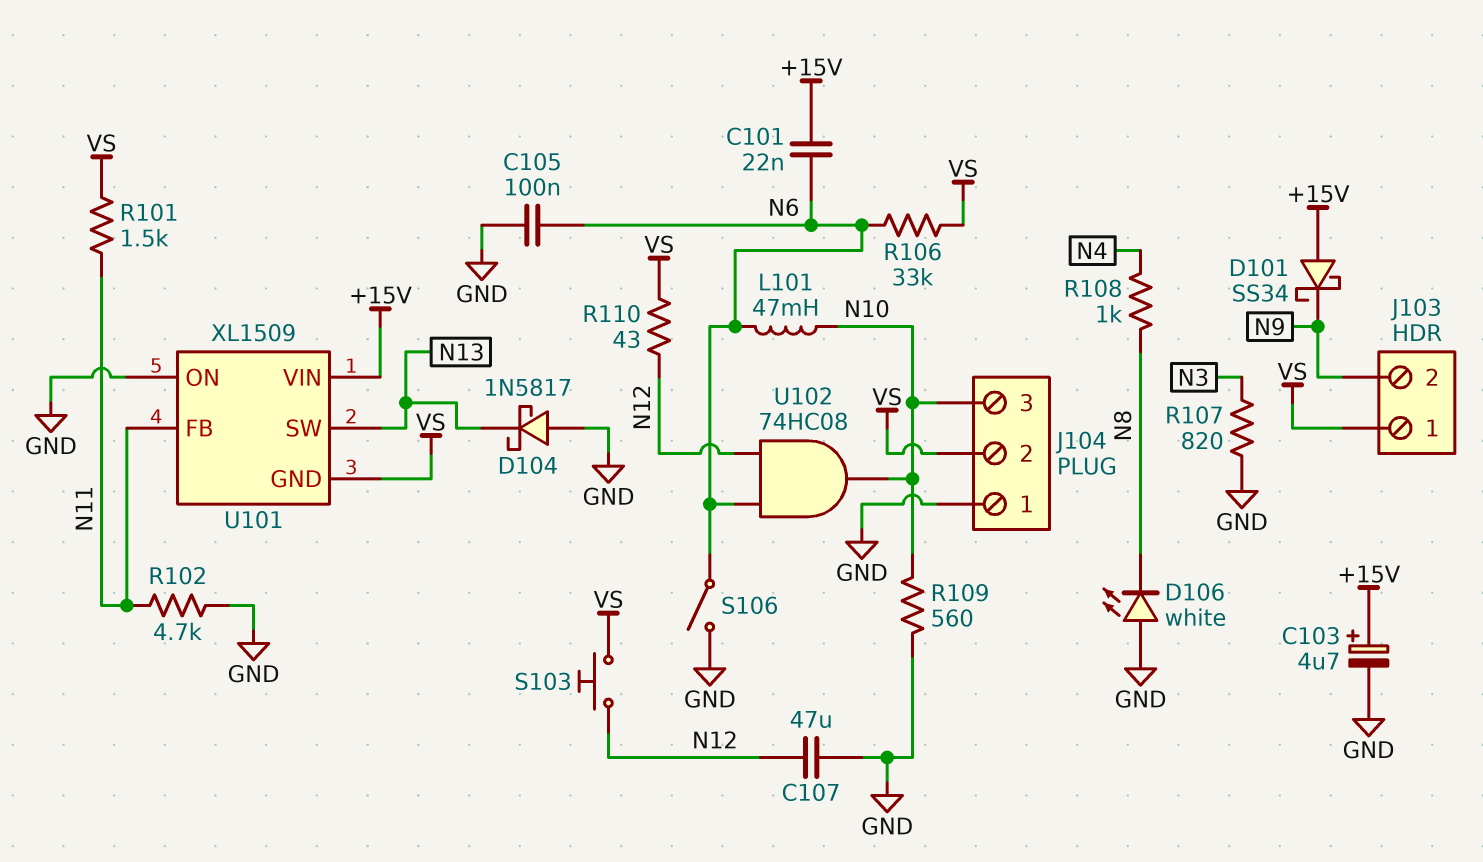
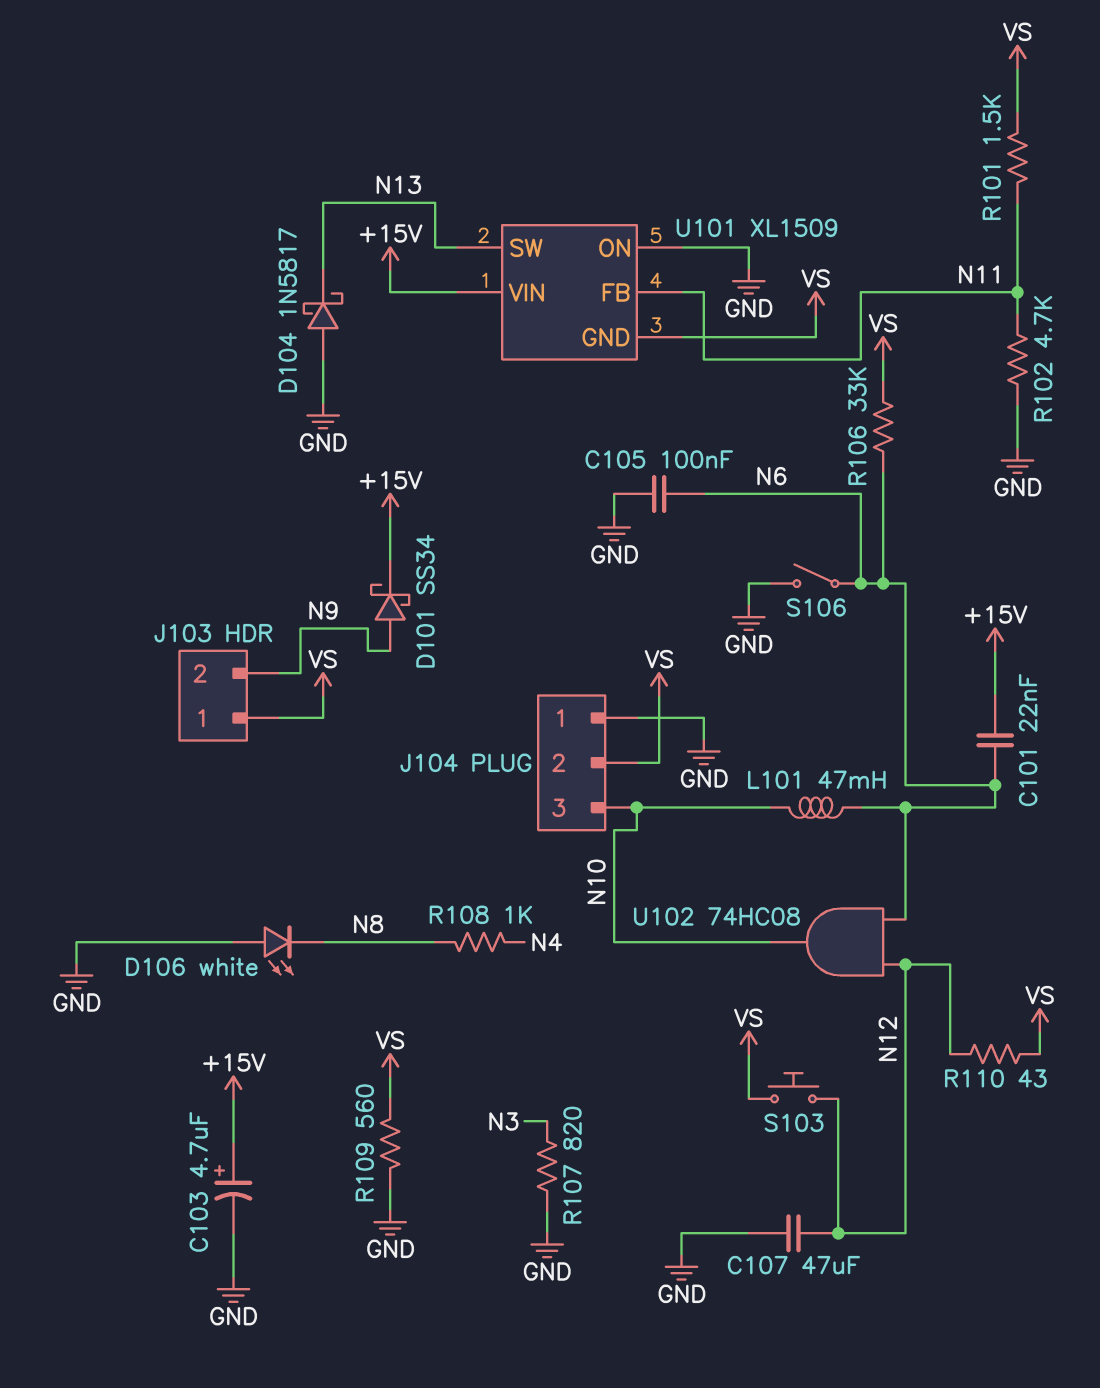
D101: schottky SS34 (A +15V, K N9) -> schottky SS34 (A N9, K +15V)
R109: 560 (GND, N10) -> 560 (GND, VS)

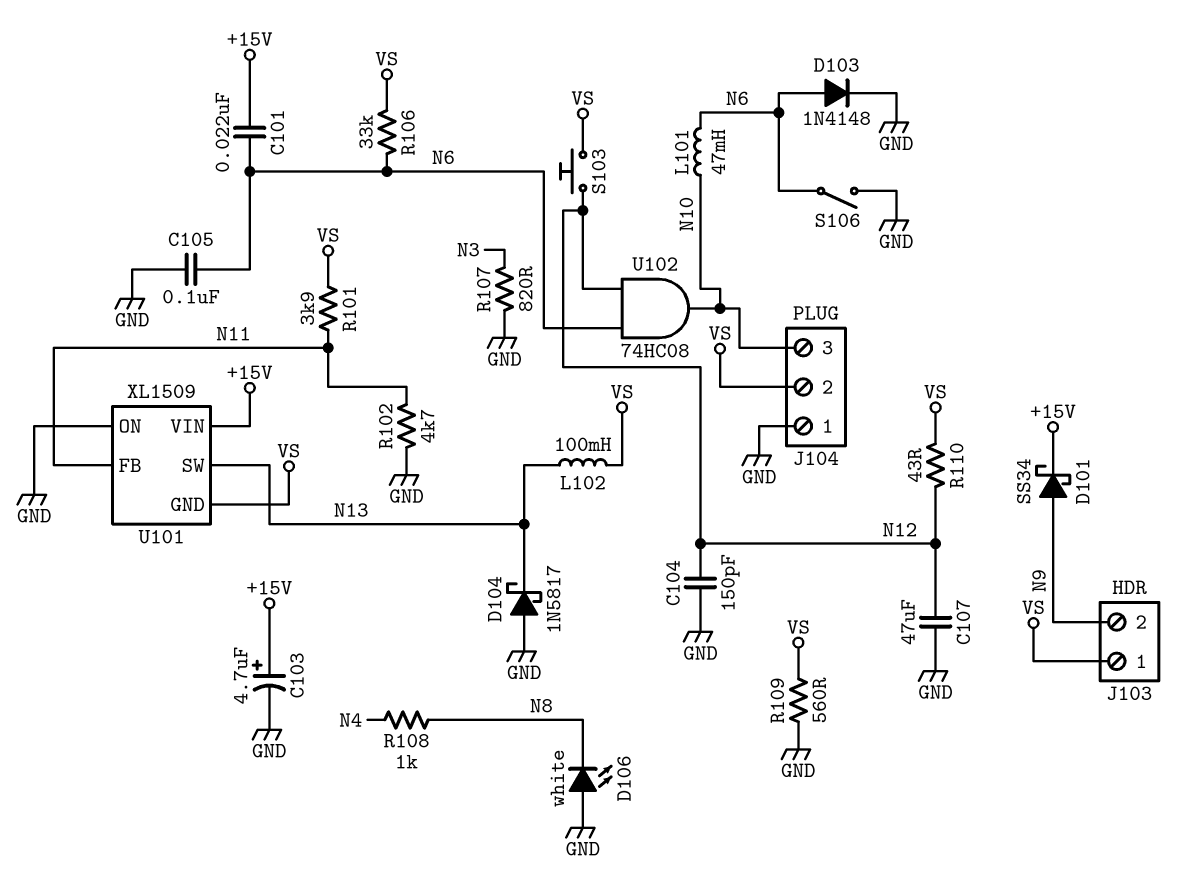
C104: none -> 150pF (GND, N12)
D103: none -> diode 1N4148 (A N6, K GND)
L102: none -> 100mH (N13, VS)
R101: 1.5k (N11, VS) -> 3.9k (N11, VS)

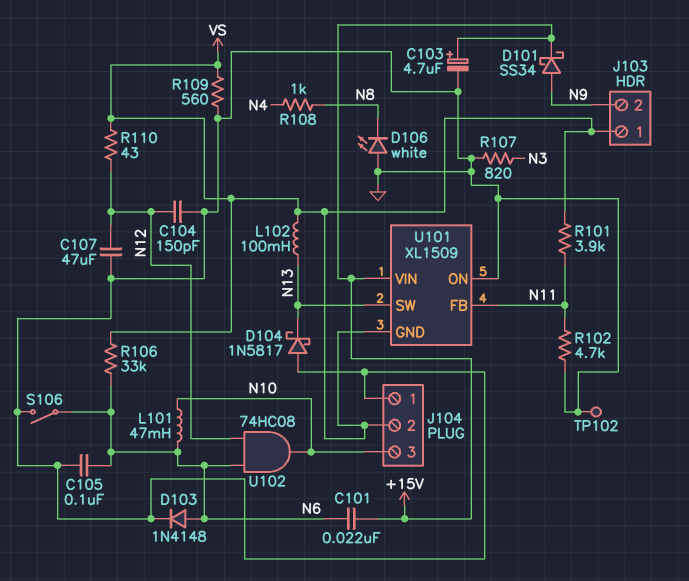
S103: button (N12, VS) -> none
TP102: none -> test point (GND)

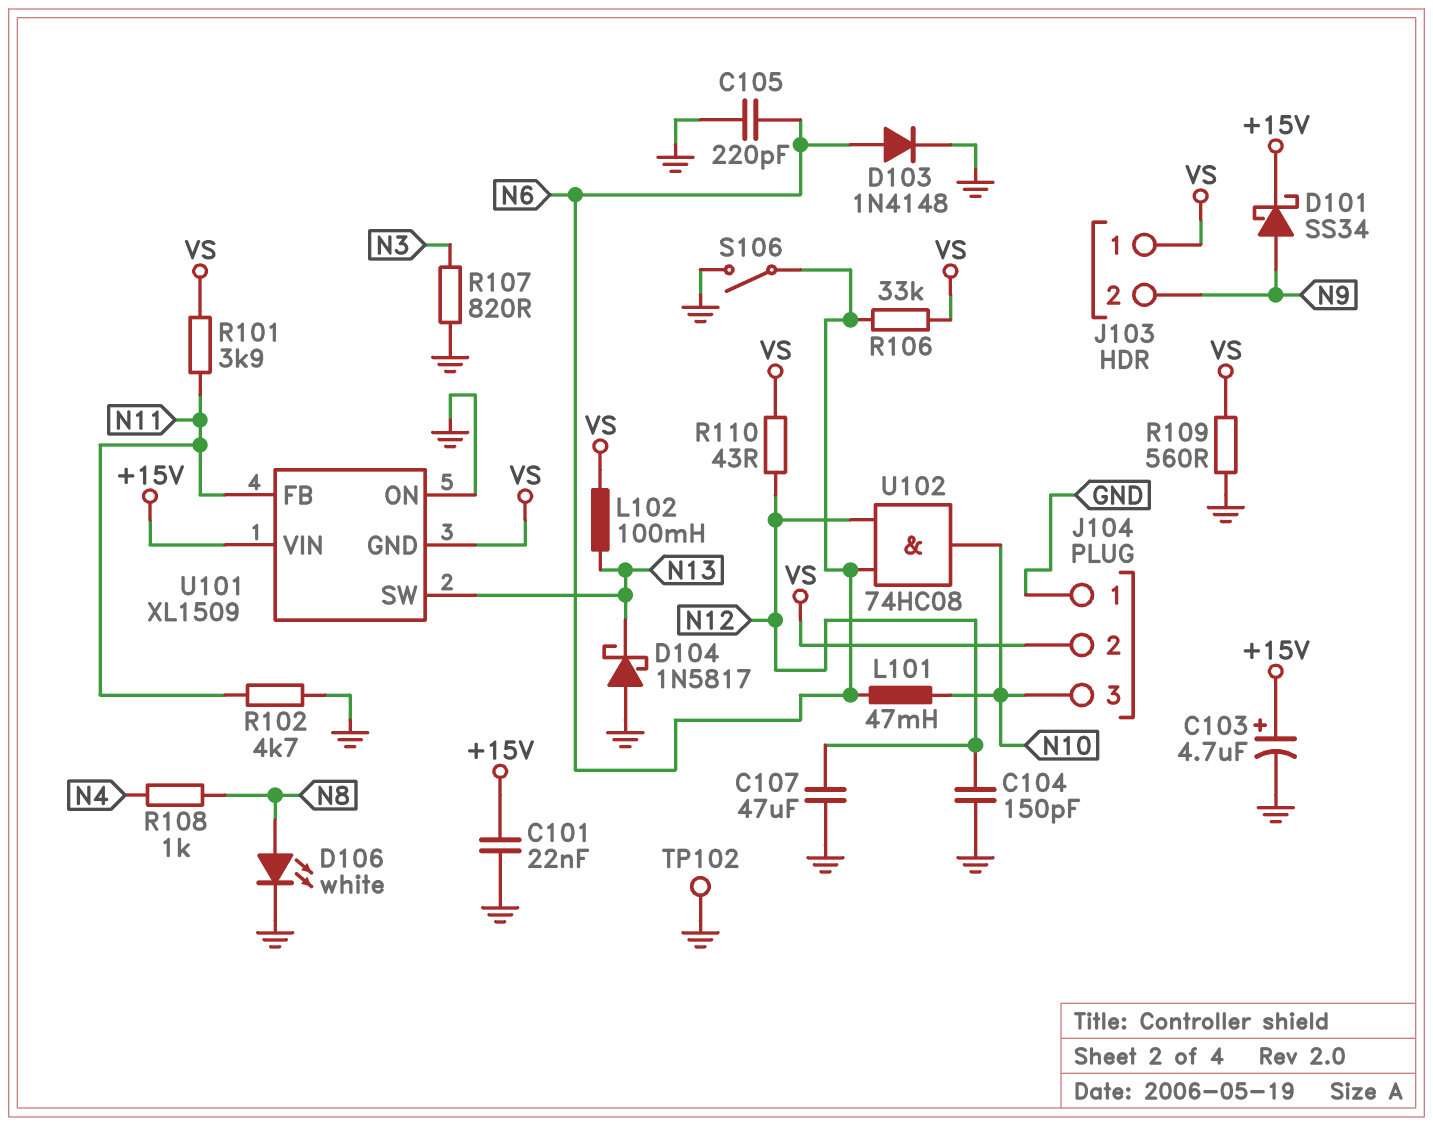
C101: 22nF (+15V, N6) -> 22nF (+15V, GND)
C105: 100nF (GND, N6) -> 220pF (GND, N6)
D106: LED white (A GND, K N8) -> LED white (A N8, K GND)

